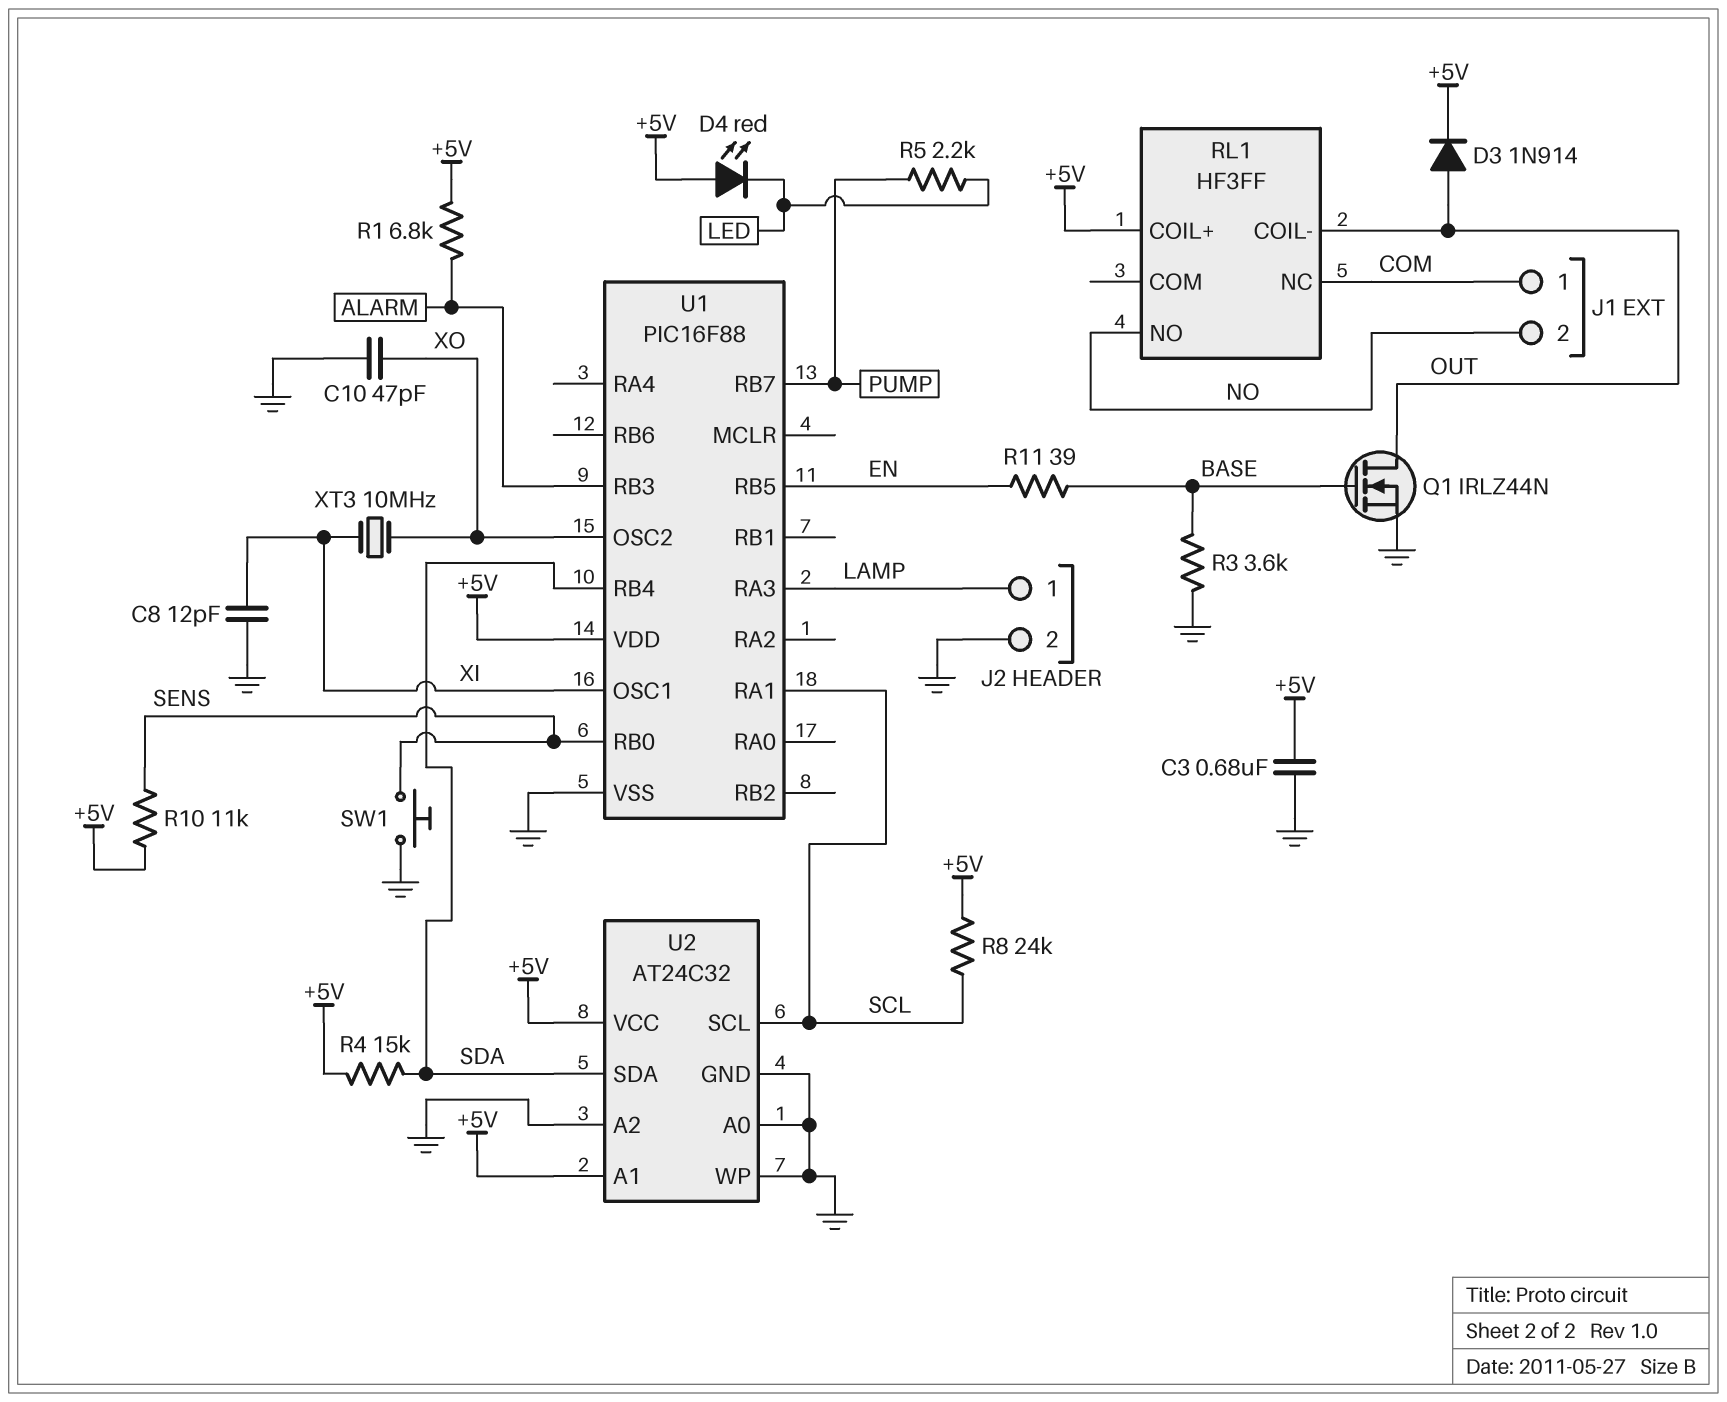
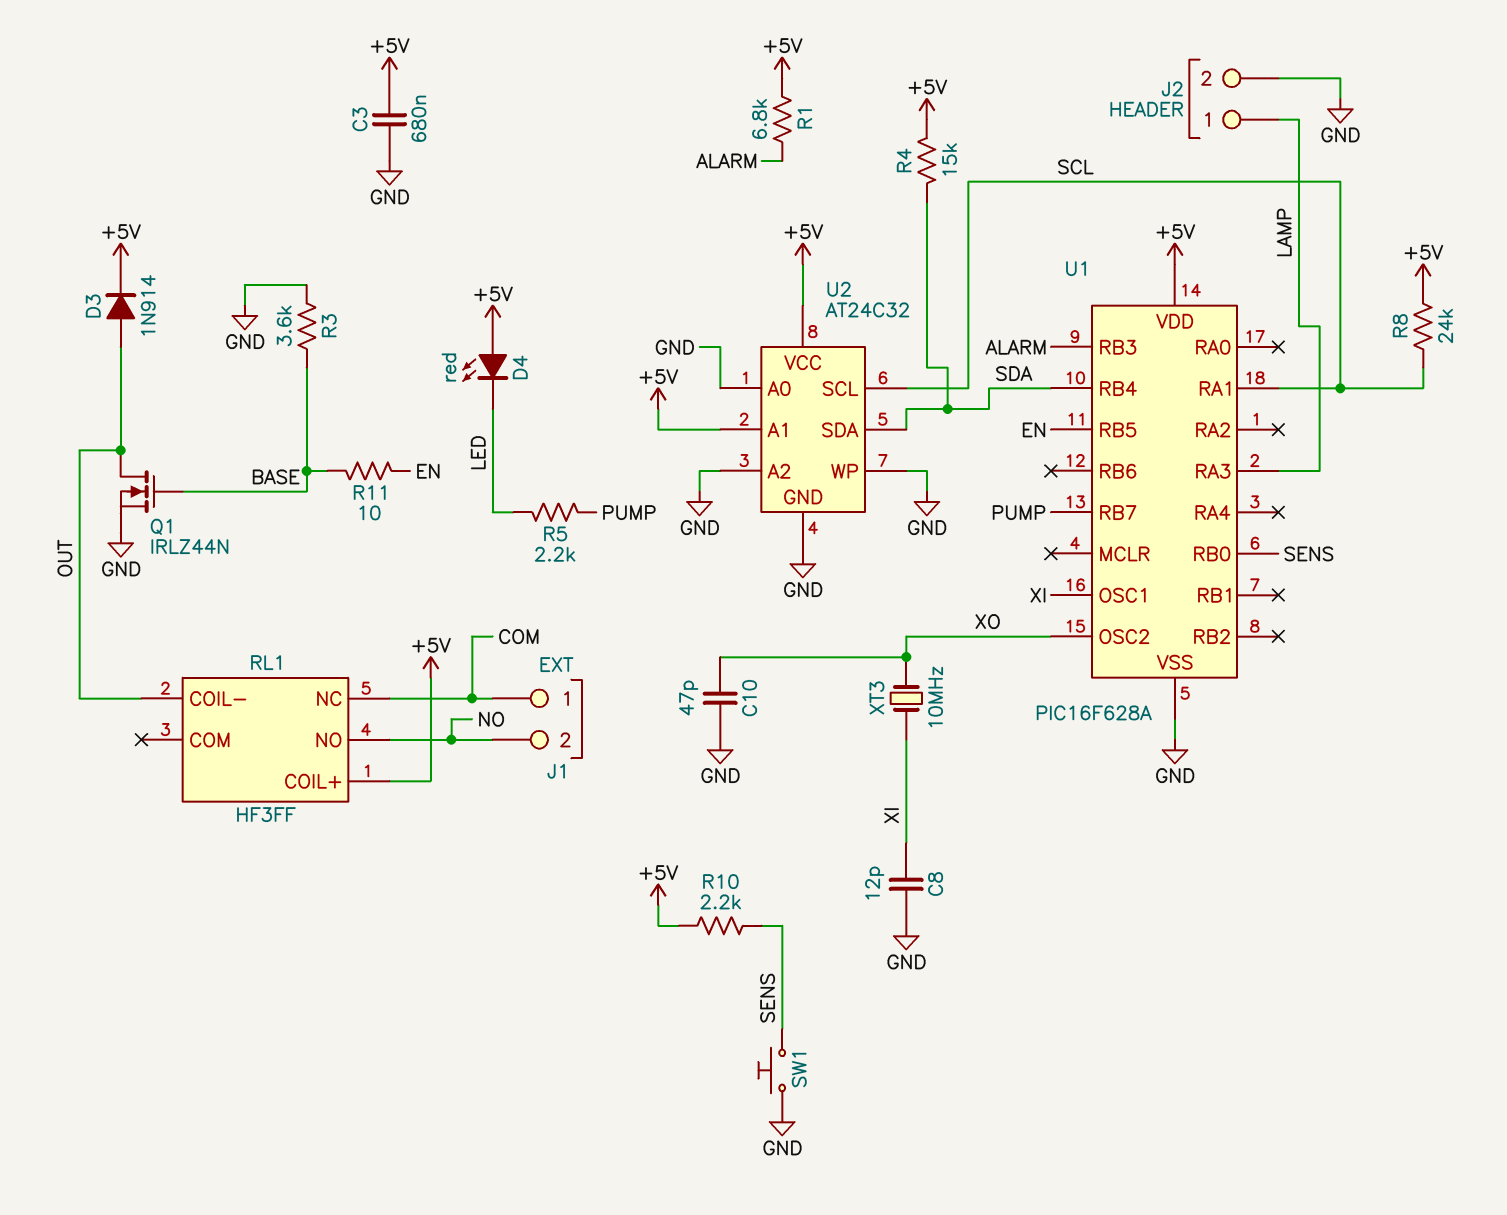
R10: 11k (+5V, SENS) -> 2.2k (+5V, SENS)
R11: 39 (BASE, EN) -> 10 (BASE, EN)
U1: PIC16F88 -> PIC16F628A

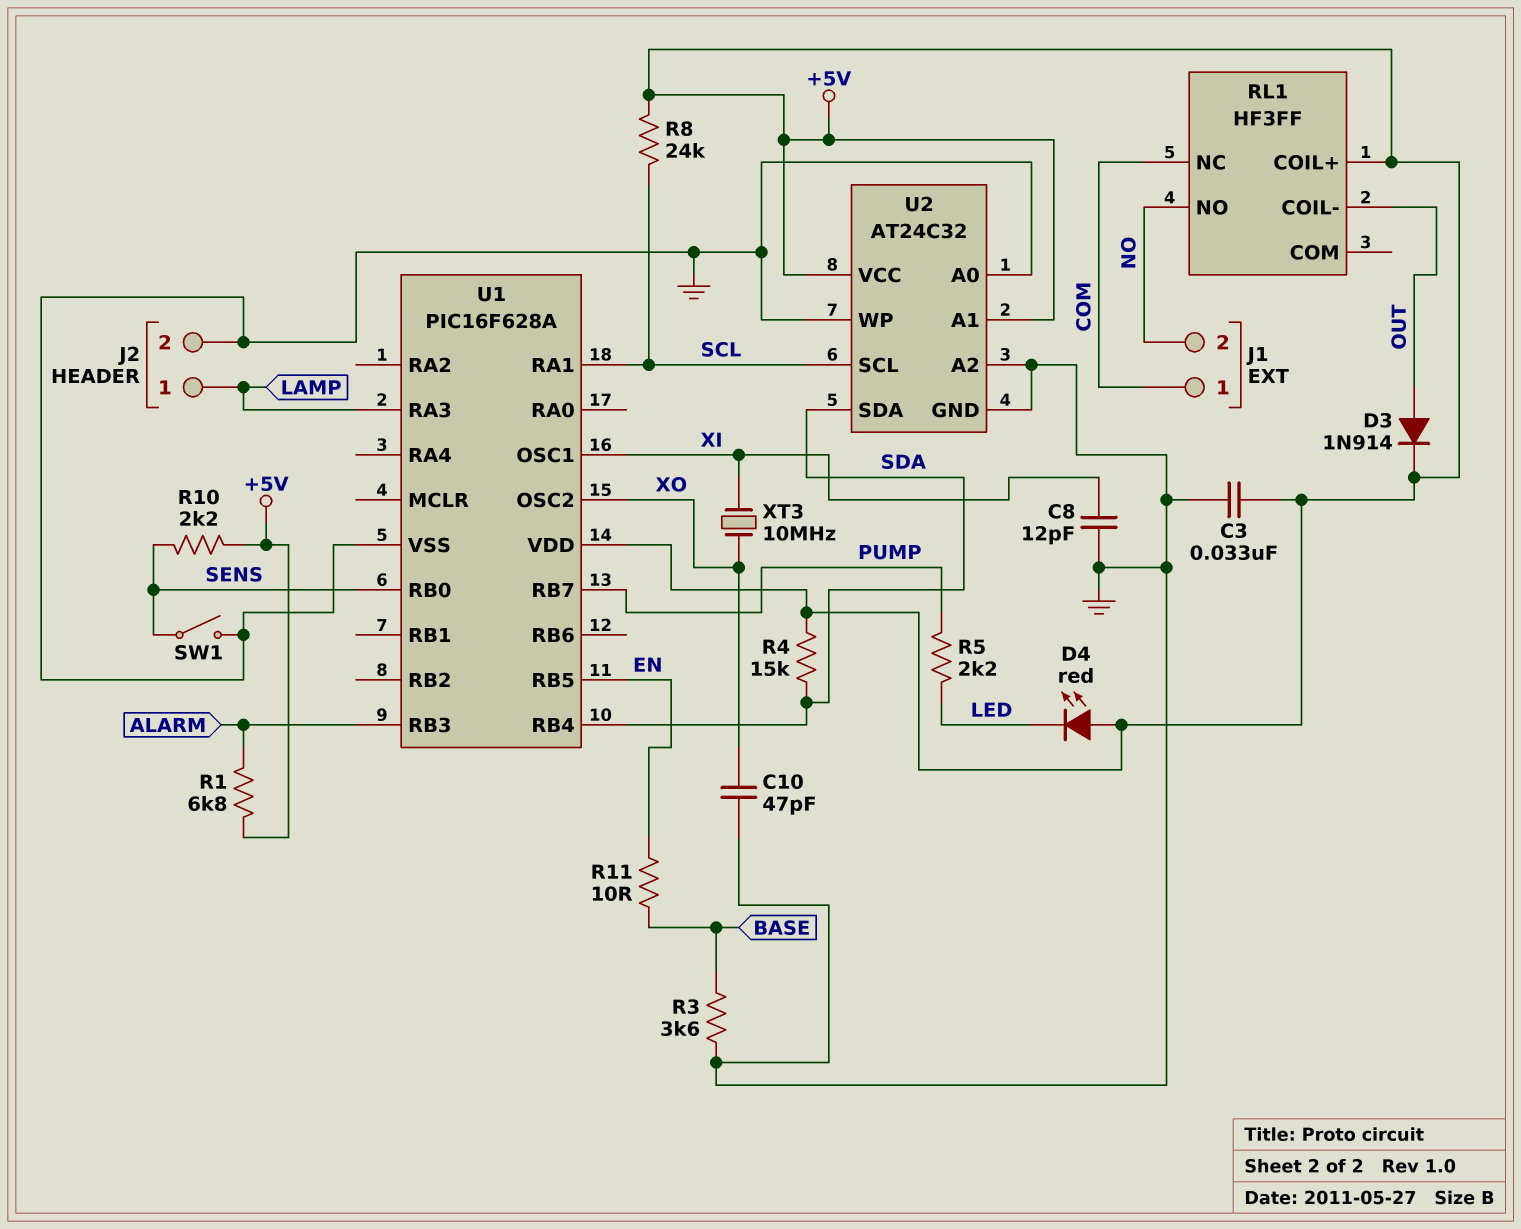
C3: 680nF (+5V, GND) -> 33nF (+5V, GND)
Q1: NMOS IRLZ44N (G BASE, D OUT, S GND) -> none
SW1: button (GND, SENS) -> switch (GND, SENS)

